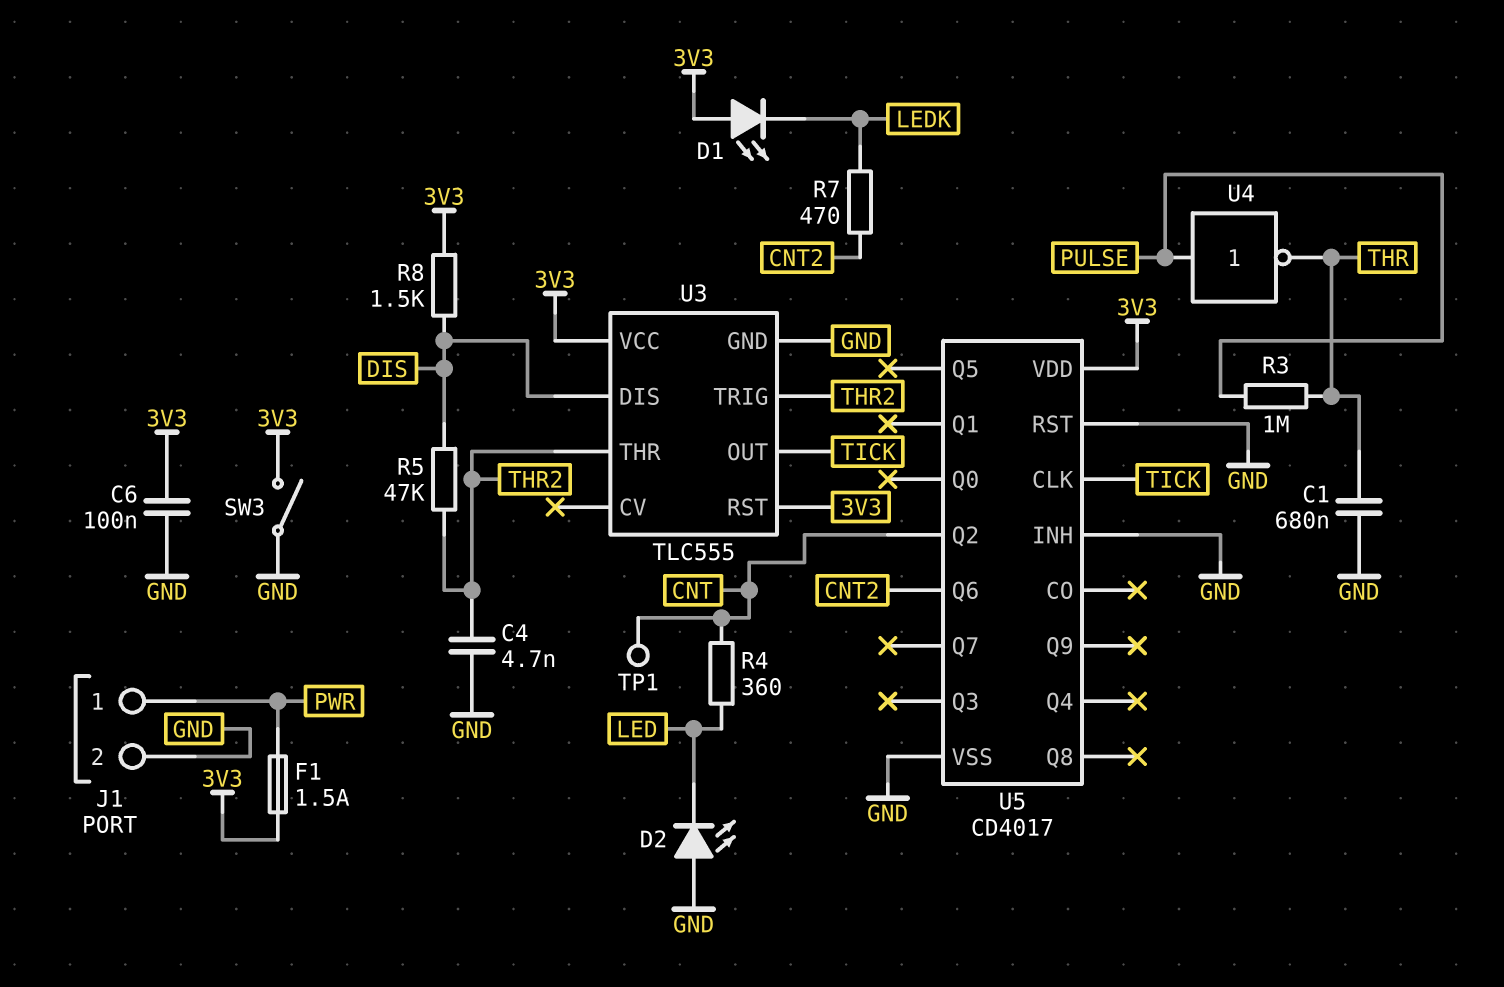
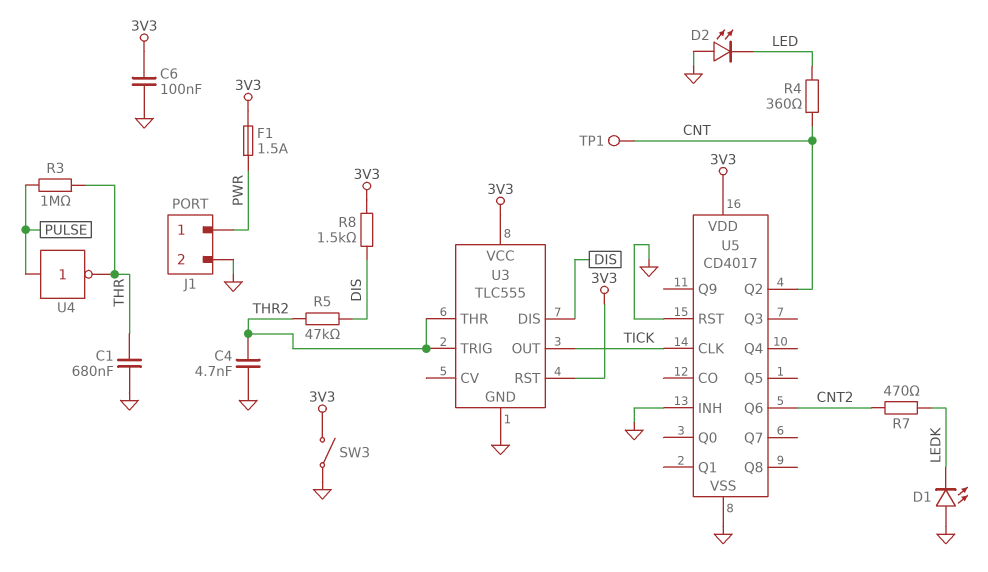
D1: LED (A 3V3, K LEDK) -> LED (A GND, K LEDK)

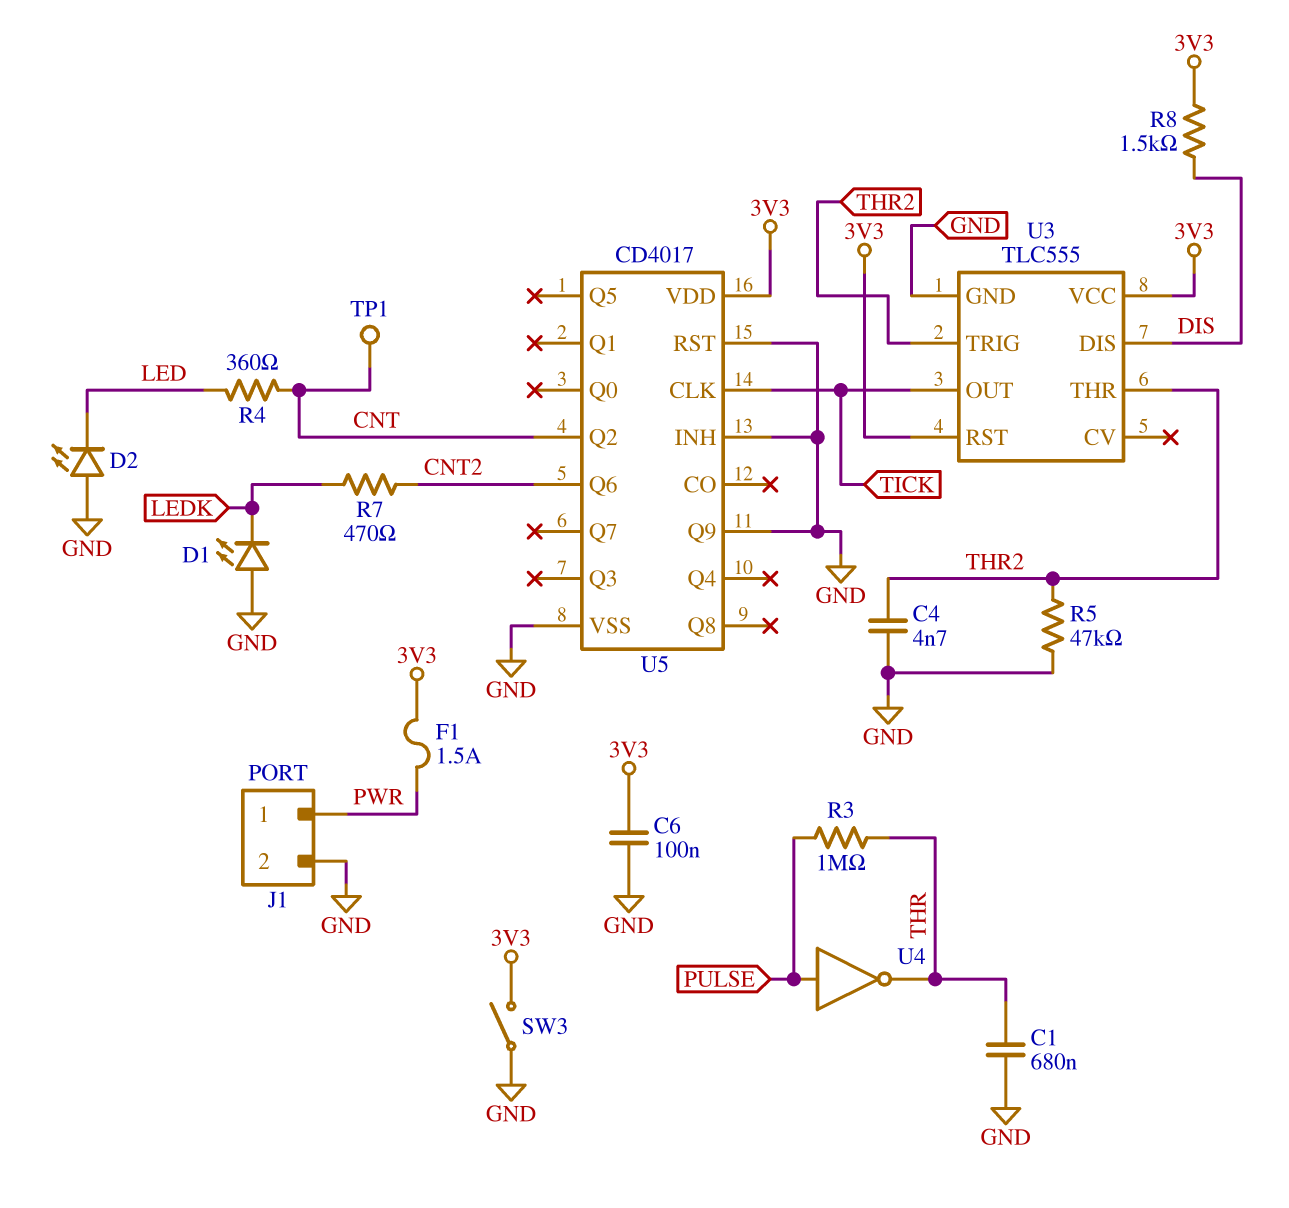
R5: 47k (DIS, THR2) -> 47k (GND, THR2)
U5 pin Q9: none -> GND

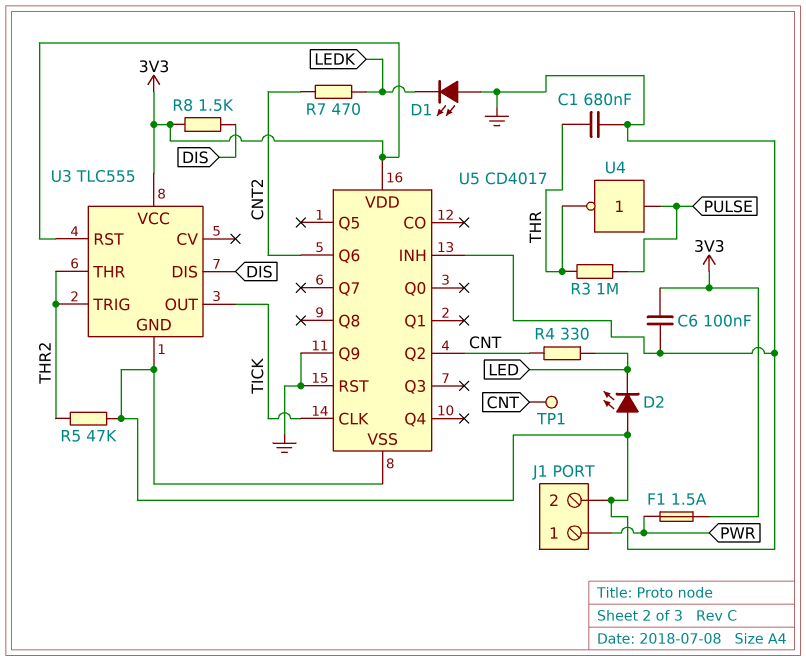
C4: 4.7nF (GND, THR2) -> none
R4: 360 (CNT, LED) -> 330 (CNT, LED)
SW3: switch (3V3, GND) -> none

